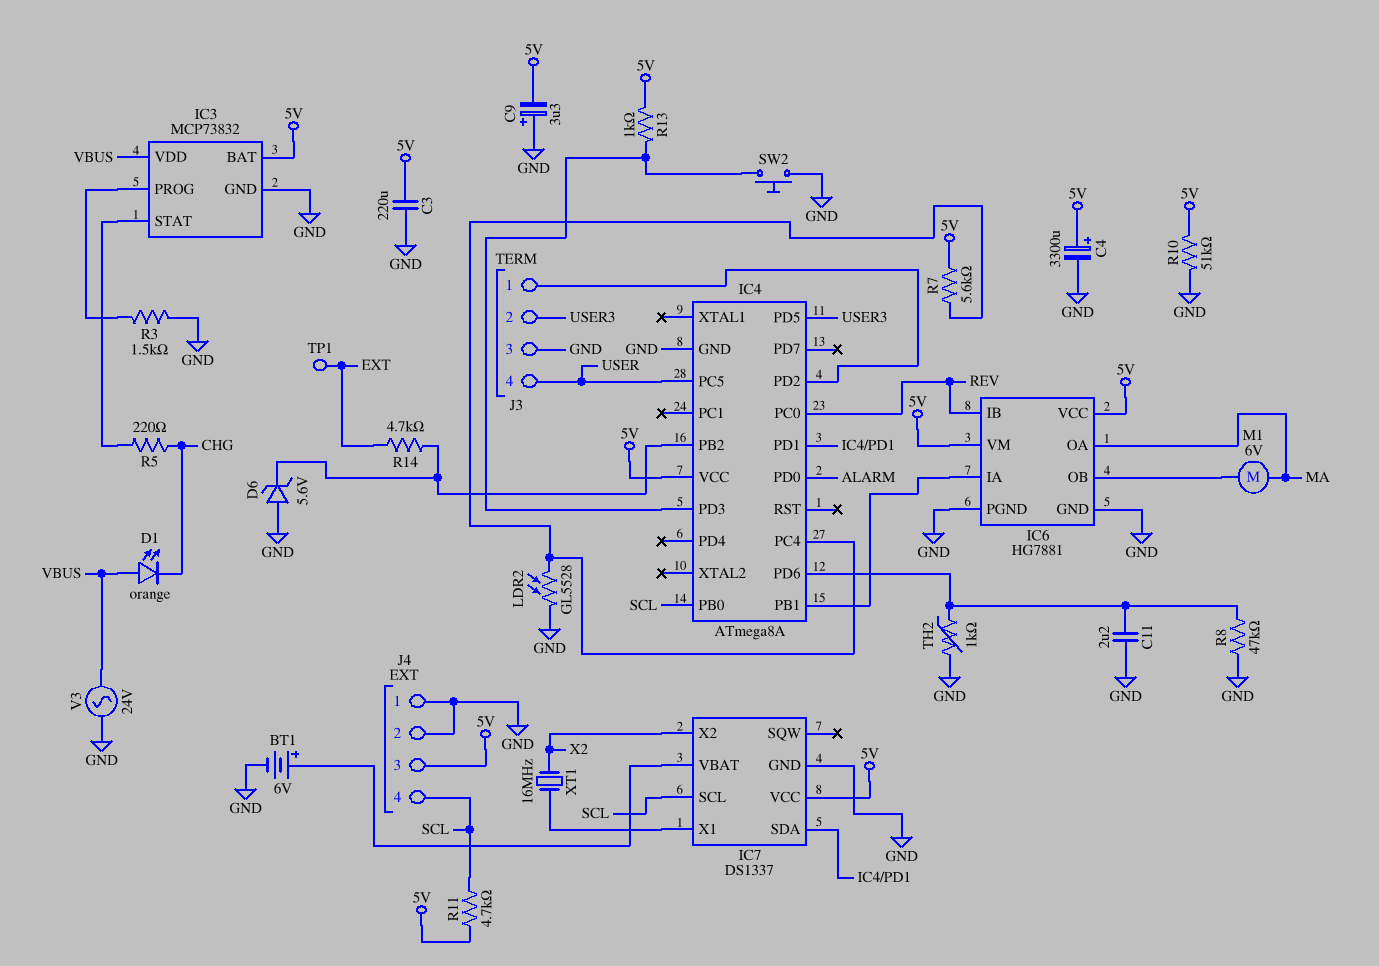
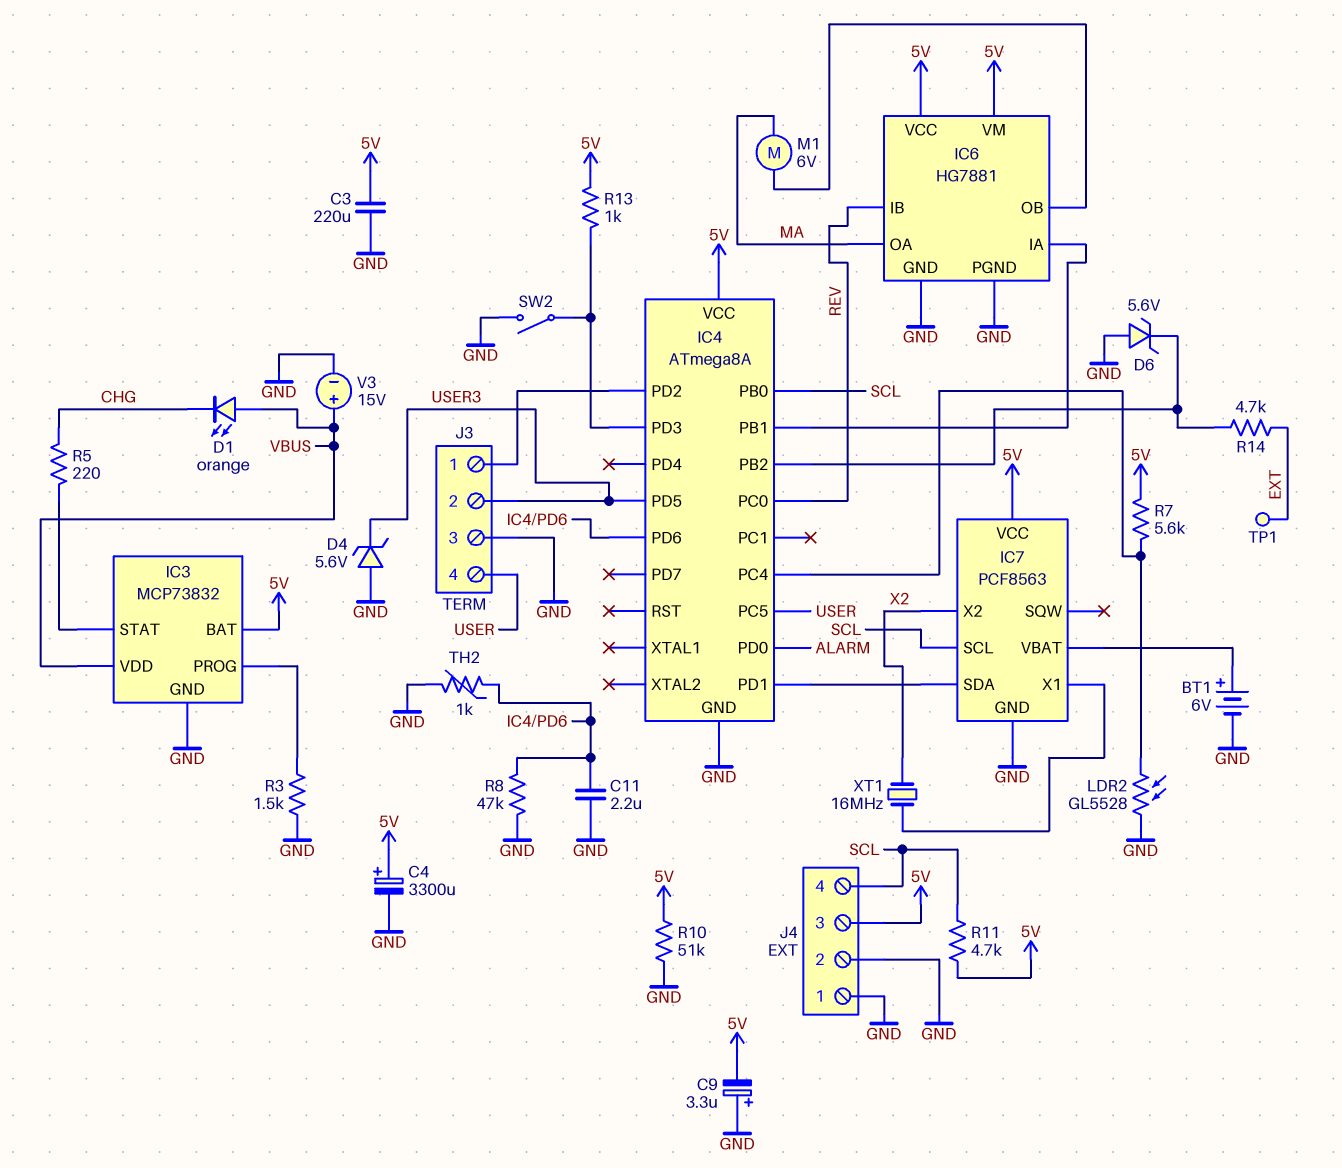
D4: none -> zener 5.6V (A GND, K USER3)
IC7: DS1337 -> PCF8563
SW2: button (GND, IC4/PD3) -> switch (GND, IC4/PD3)
V3: AC 24V (GND, VBUS) -> 15V (plus VBUS, minus GND)

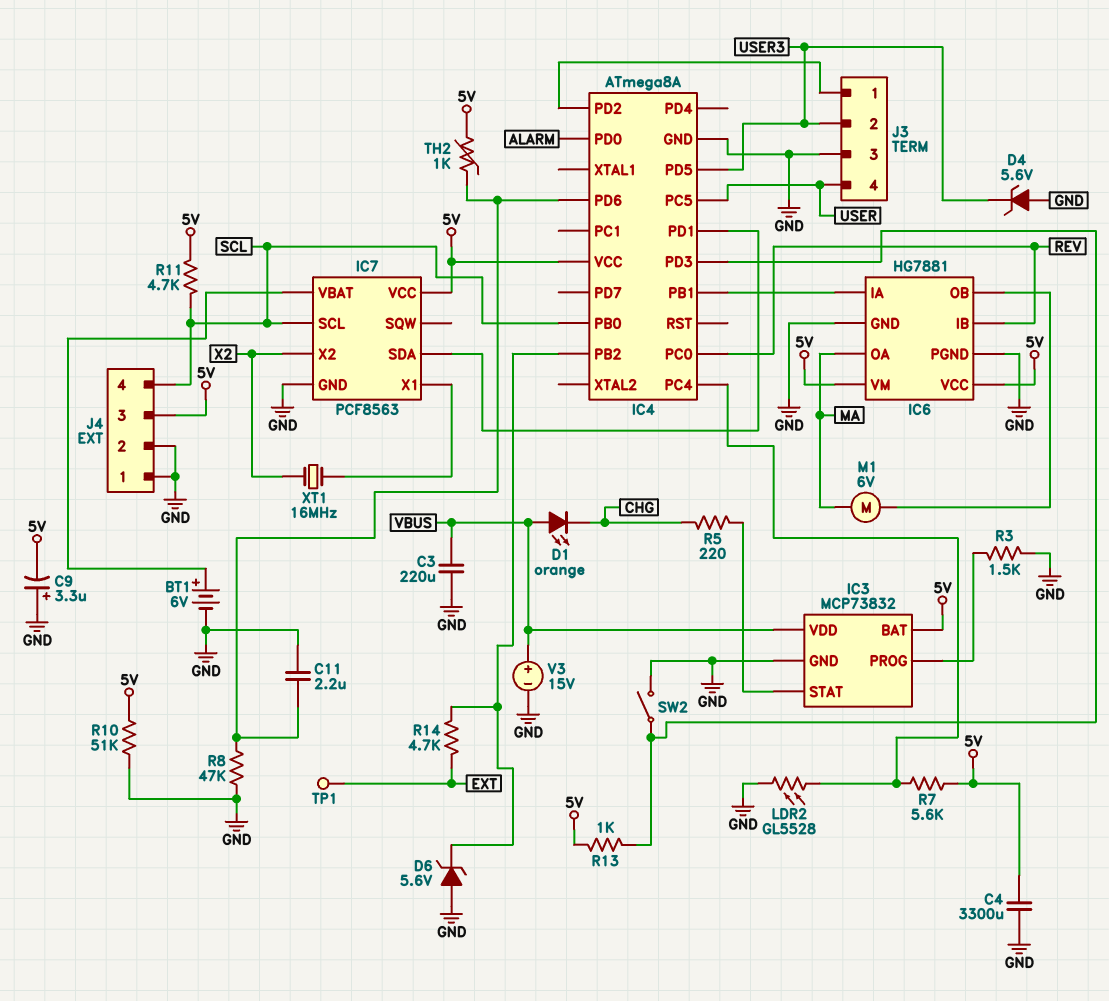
C3: 220uF (5V, GND) -> 220uF (GND, VBUS)
C4: 3300uF (plus 5V, minus GND) -> 3300uF (5V, GND)
TH2: 1k (GND, IC4/PD6) -> 1k (5V, IC4/PD6)

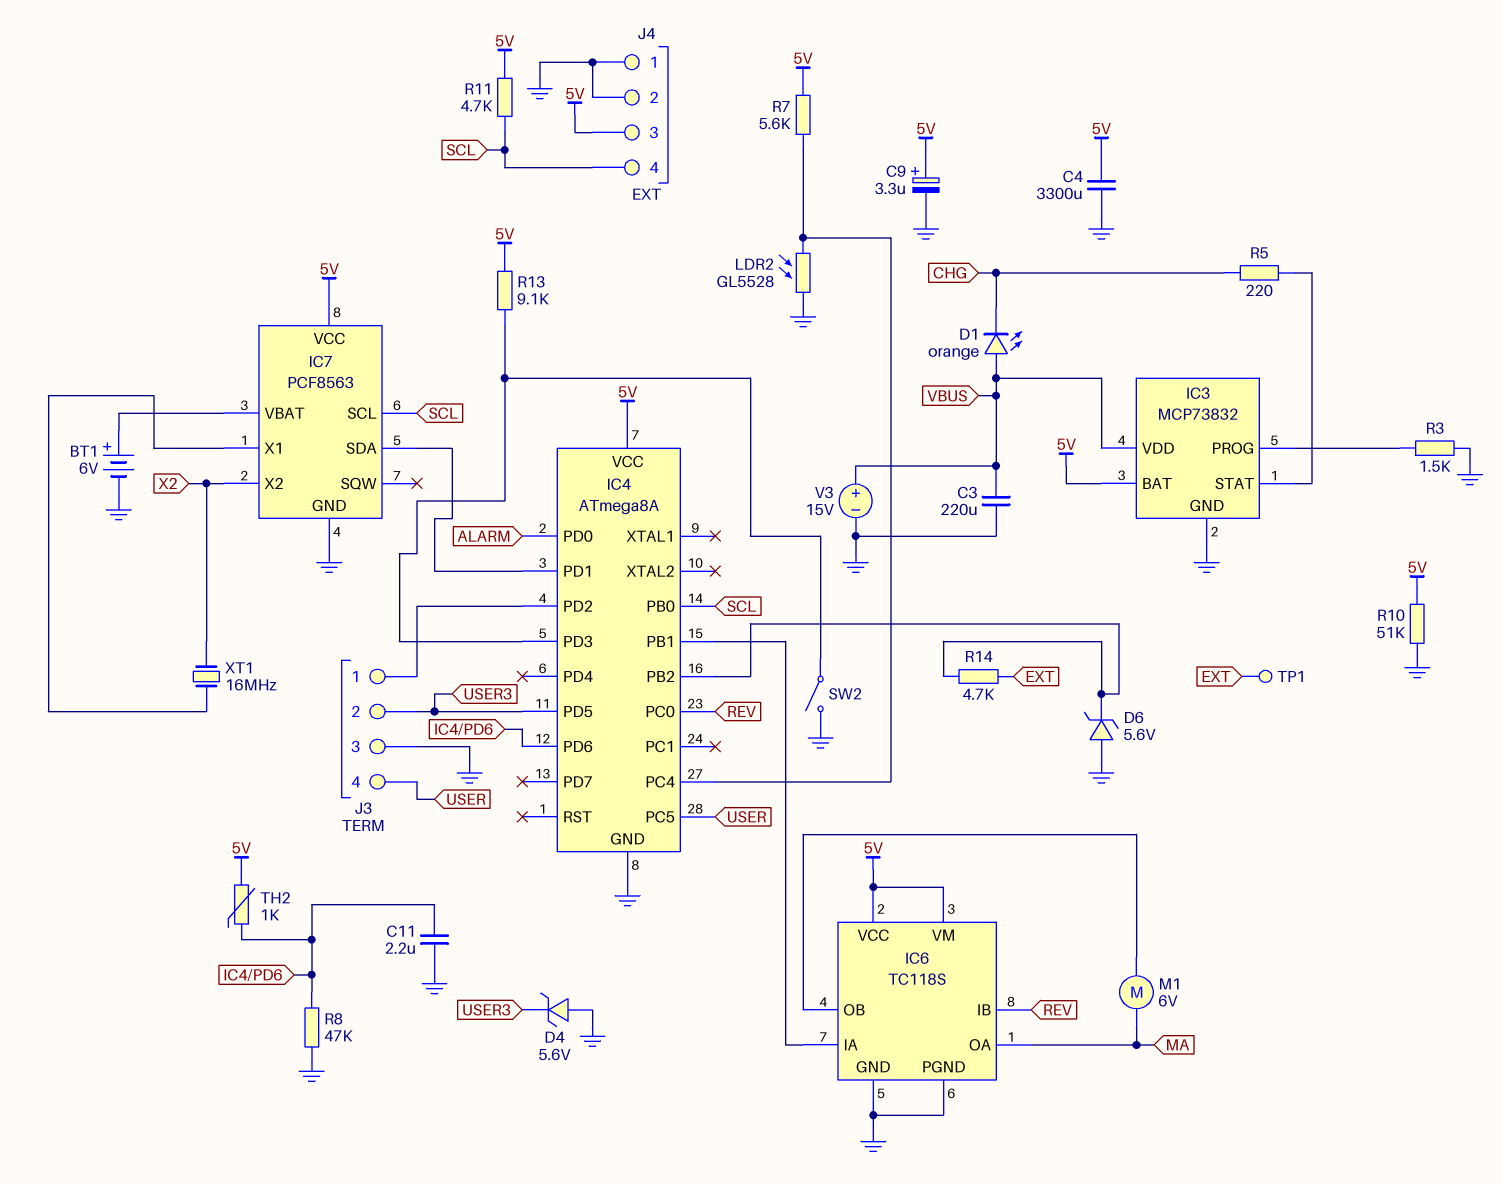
C9: 3.3uF (plus GND, minus 5V) -> 3.3uF (plus 5V, minus GND)
IC6: HG7881 -> TC118S
R13: 1k (5V, IC4/PD3) -> 9.1k (5V, IC4/PD3)

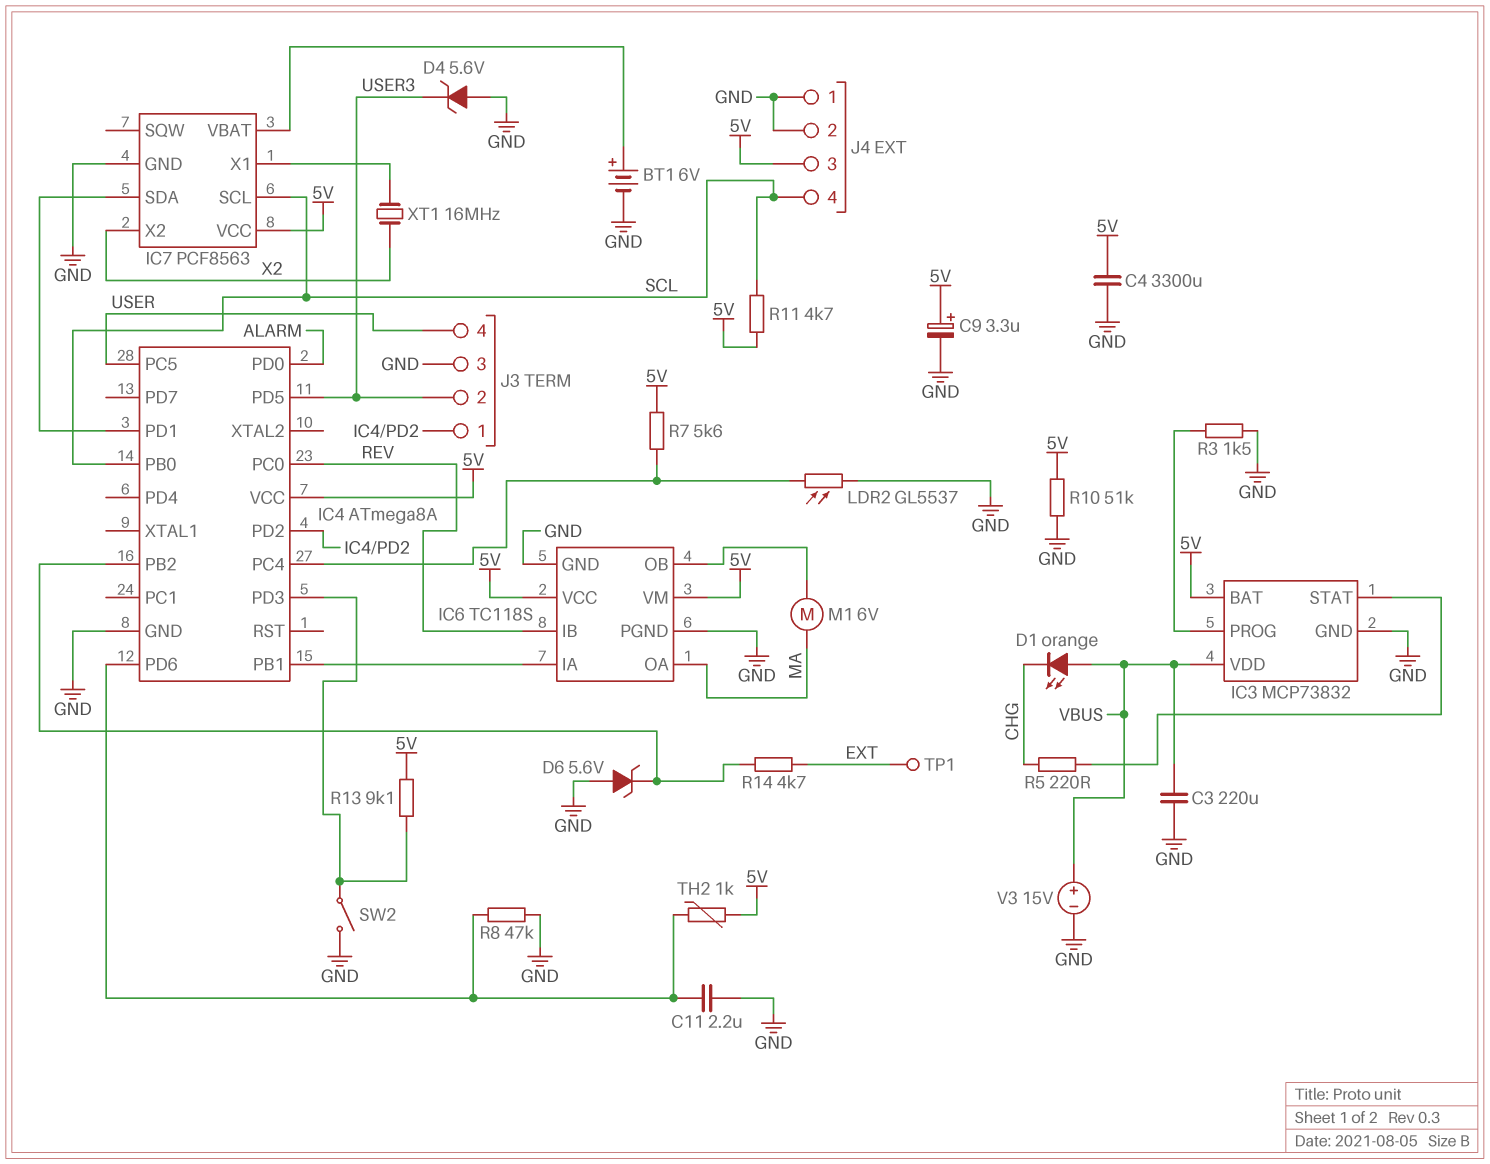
LDR2: GL5528 (GND, IC4/PC4) -> GL5537 (GND, IC4/PC4)

